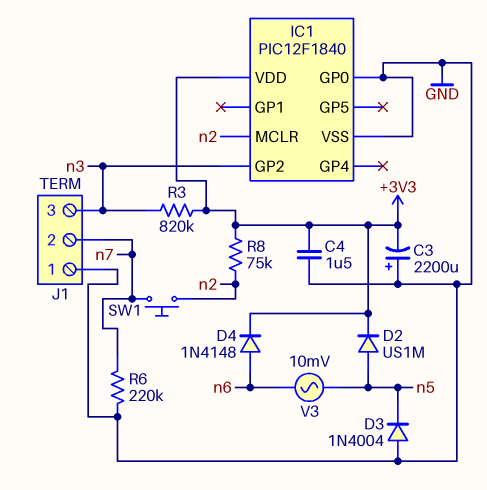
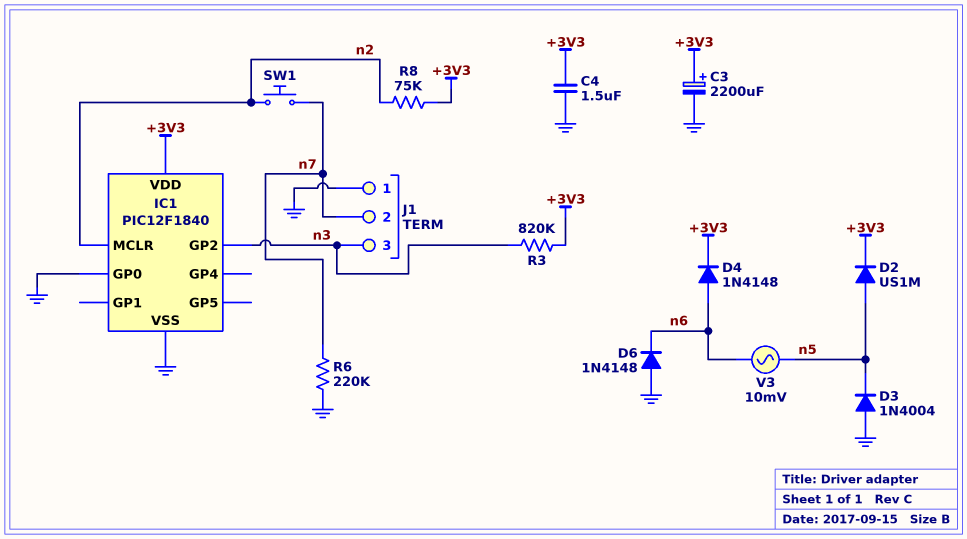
C3: 2200uF (plus GND, minus +3V3) -> 2200uF (plus +3V3, minus GND)
D6: none -> diode 1N4148 (A GND, K n6)

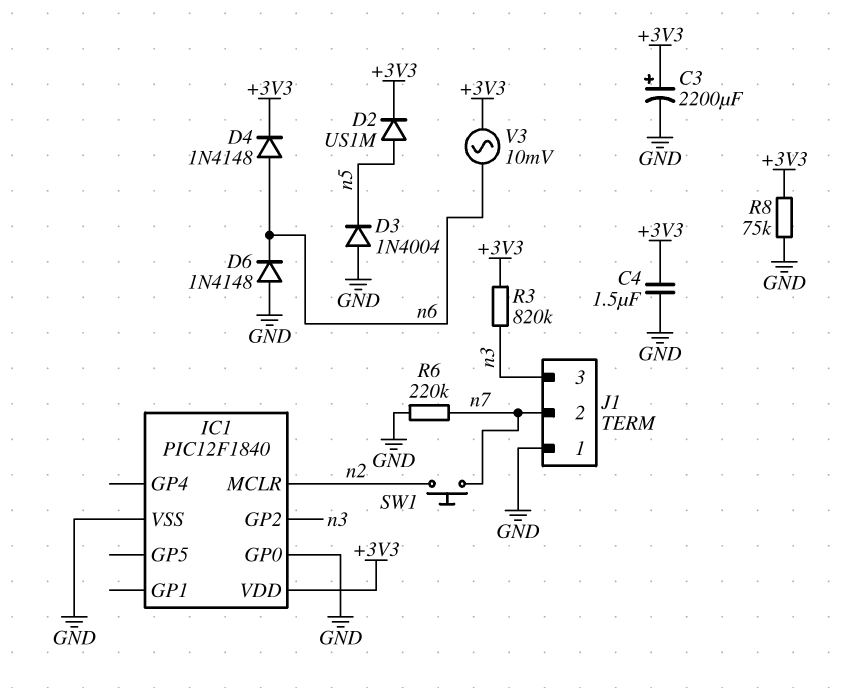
R8: 75k (+3V3, n2) -> 75k (+3V3, GND)
V3: AC 10mV (n5, n6) -> AC 10mV (+3V3, n6)

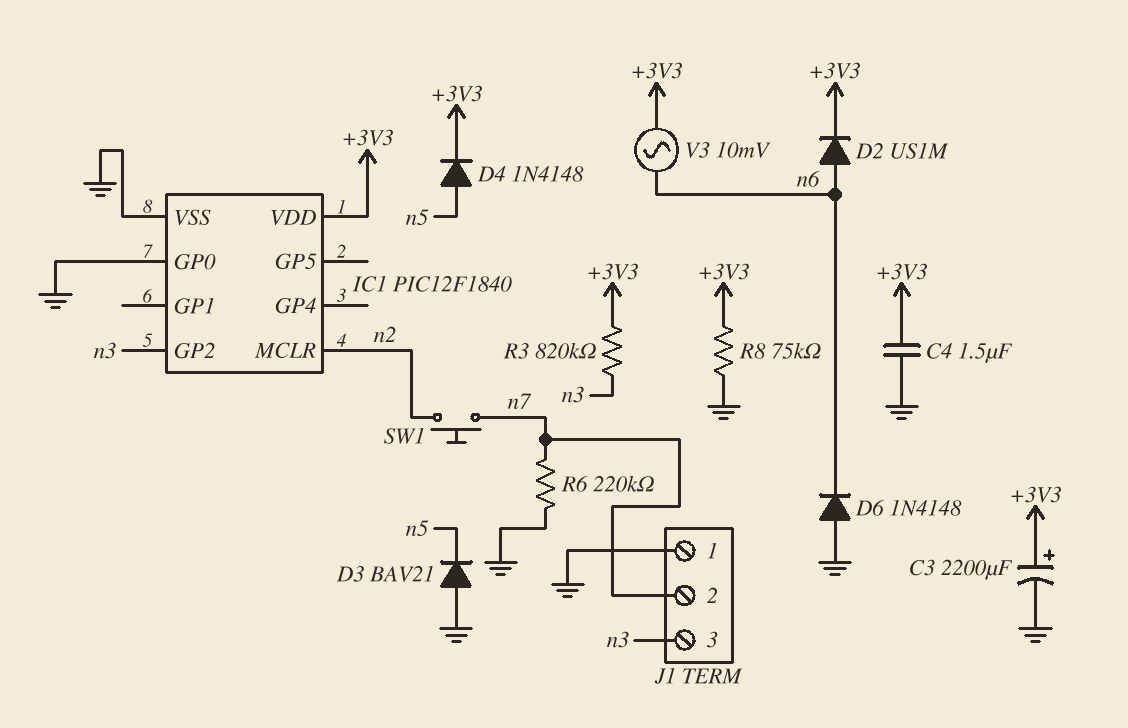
D2: diode US1M (A n5, K +3V3) -> diode US1M (A n6, K +3V3)
D3: diode 1N4004 (A GND, K n5) -> diode BAV21 (A GND, K n5)
D4: diode 1N4148 (A n6, K +3V3) -> diode 1N4148 (A n5, K +3V3)

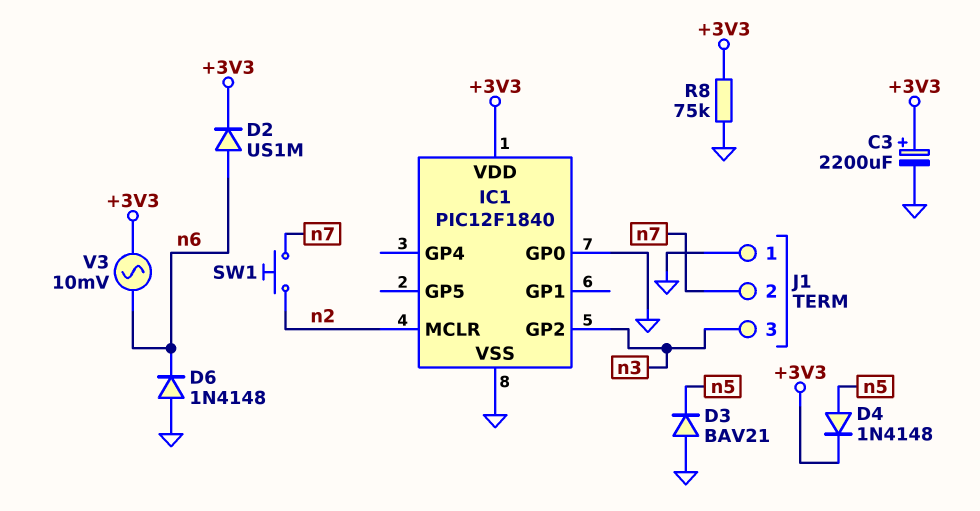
C4: 1.5uF (+3V3, GND) -> none
R3: 820k (+3V3, n3) -> none
R6: 220k (GND, n7) -> none

